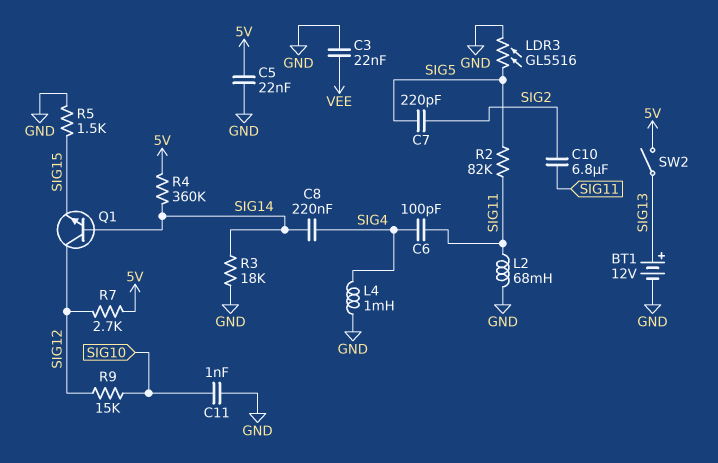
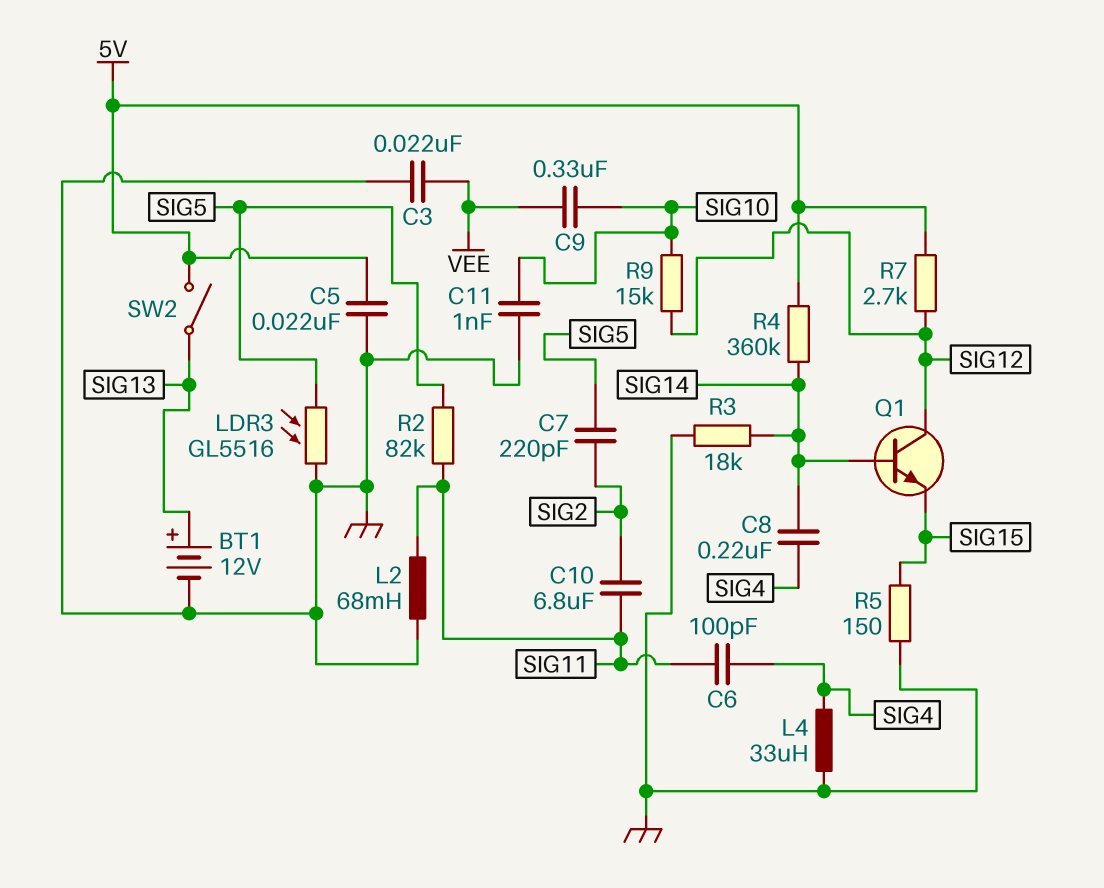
C9: none -> 330nF (SIG10, VEE)
L4: 1mH (GND, SIG4) -> 33uH (GND, SIG4)
R5: 1.5k (GND, SIG15) -> 150 (GND, SIG15)

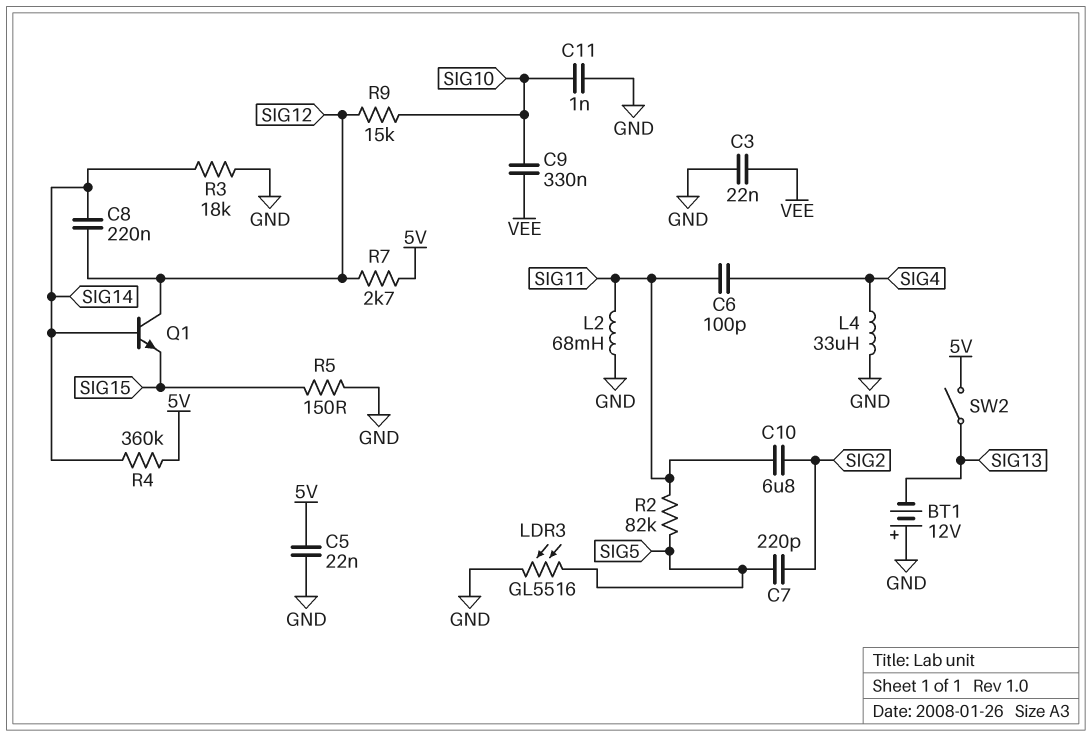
BT1: 12V (plus SIG13, minus GND) -> 12V (plus GND, minus SIG13)
C8: 220nF (SIG4, SIG14) -> 220nF (SIG12, SIG14)

